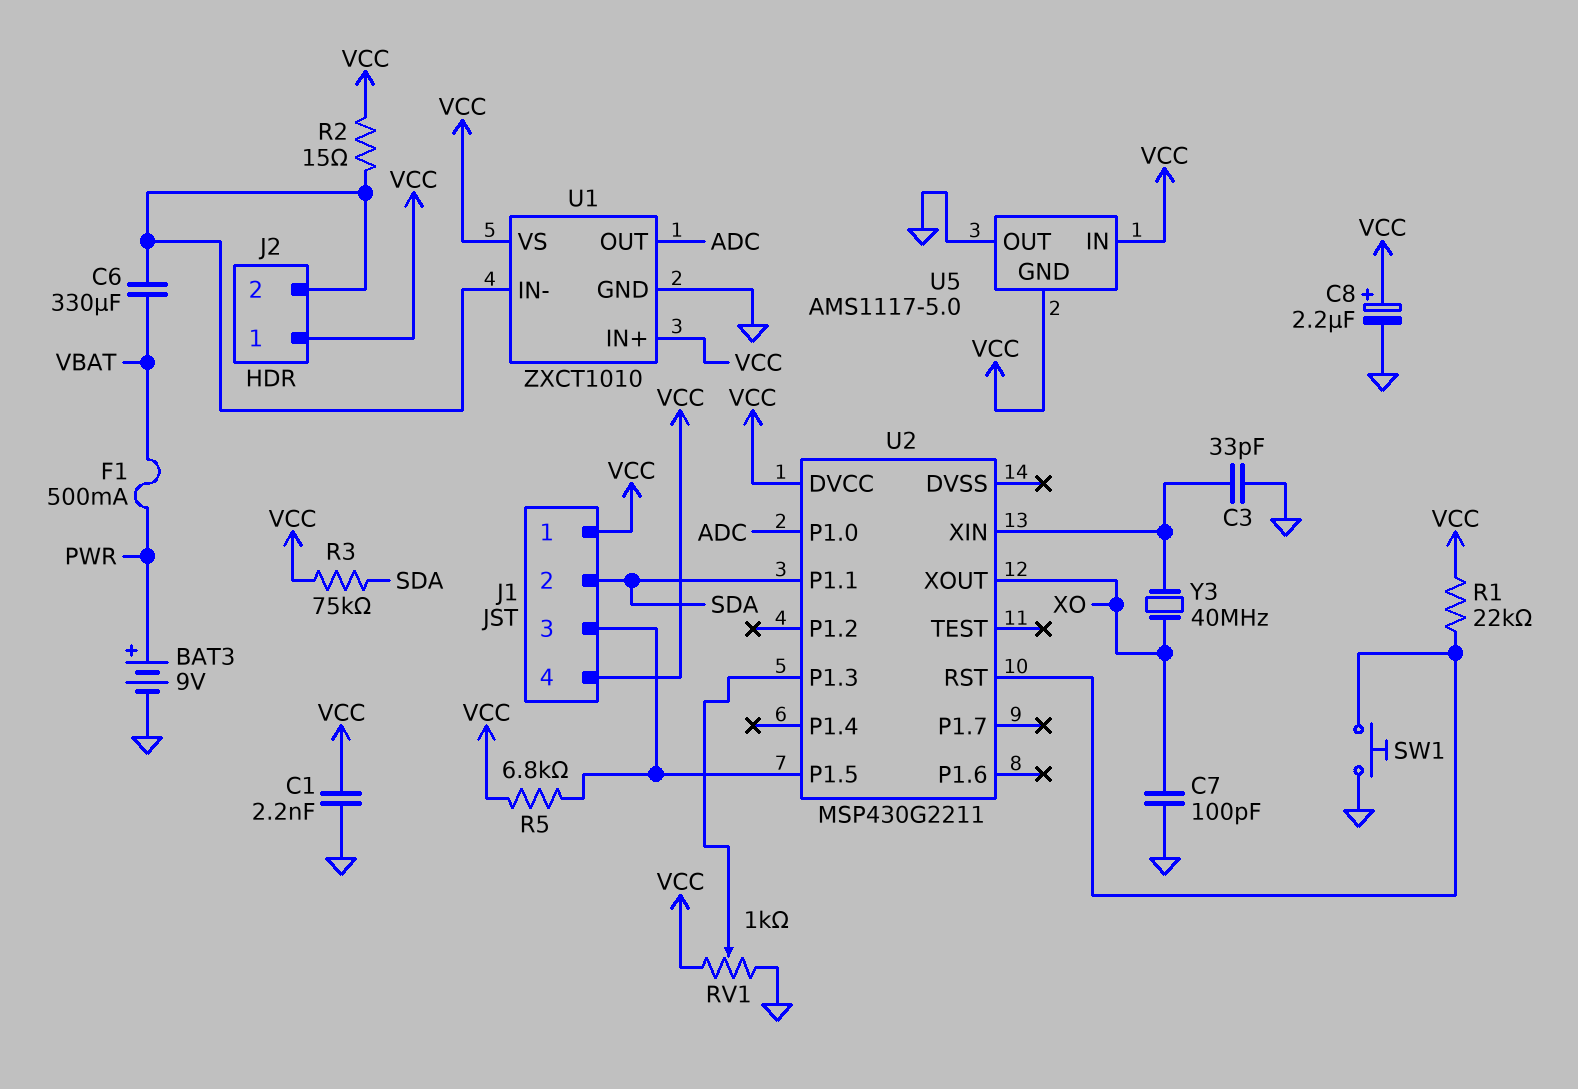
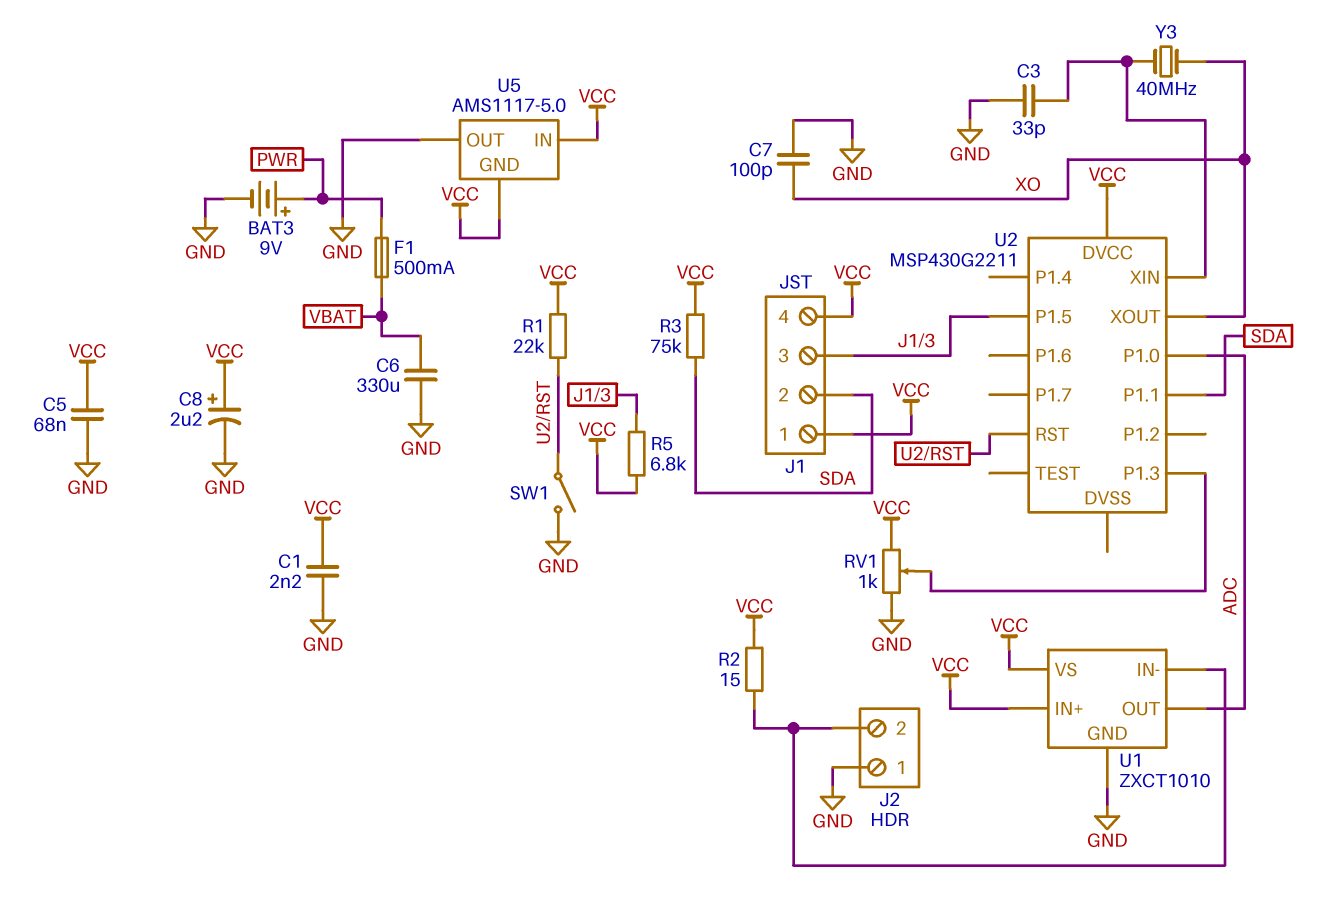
C5: none -> 68nF (GND, VCC)
C6: 330uF (J2/2, VBAT) -> 330uF (GND, VBAT)
J2 pin 1: VCC -> GND
SW1: button (GND, U2/RST) -> switch (GND, U2/RST)

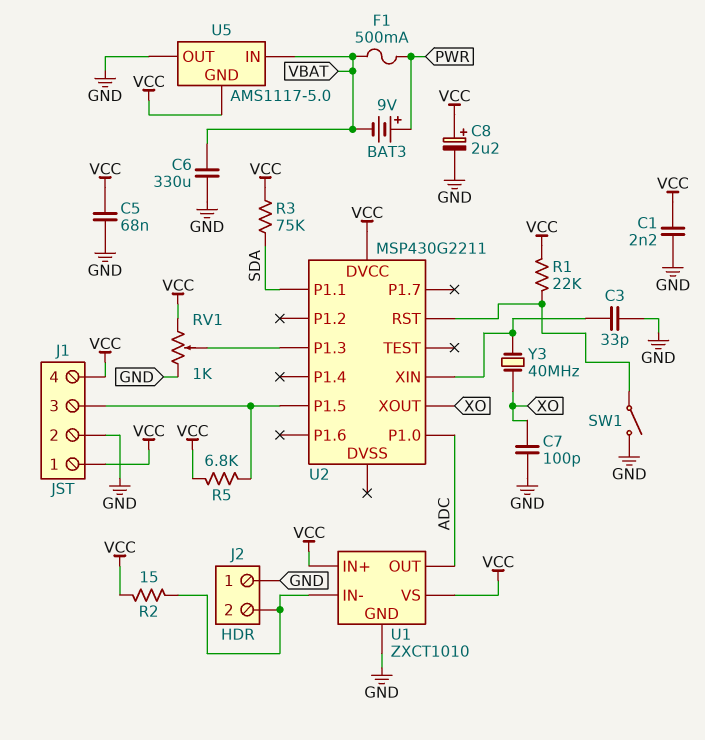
BAT3: 9V (plus PWR, minus GND) -> 9V (plus PWR, minus VBAT)
J1 pin 2: SDA -> GND
U5 pin IN: VCC -> VBAT

